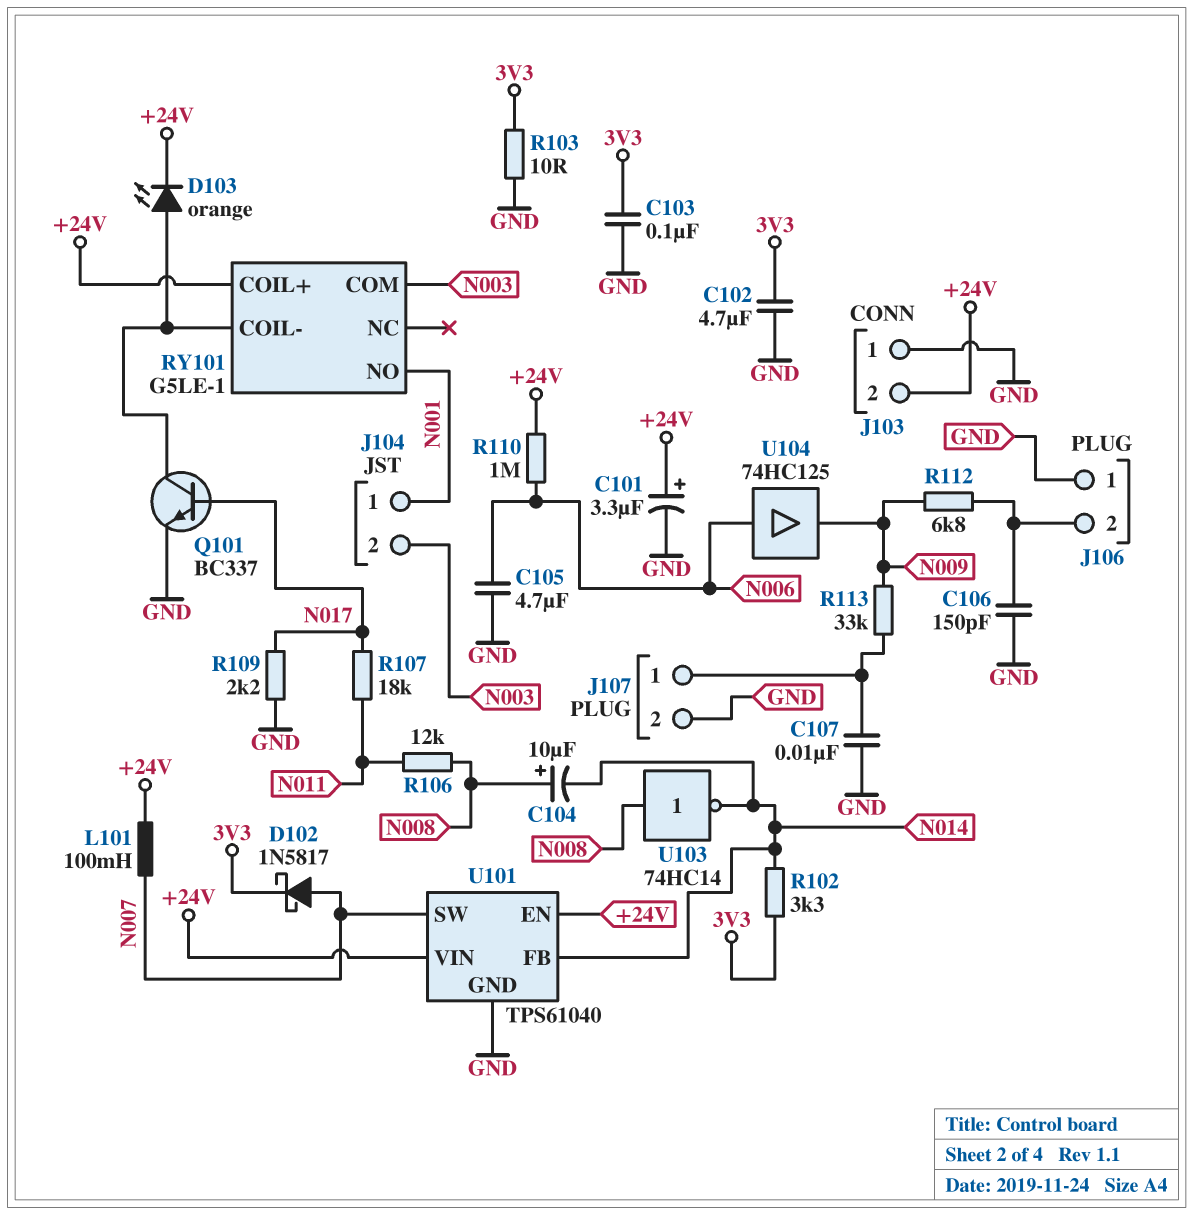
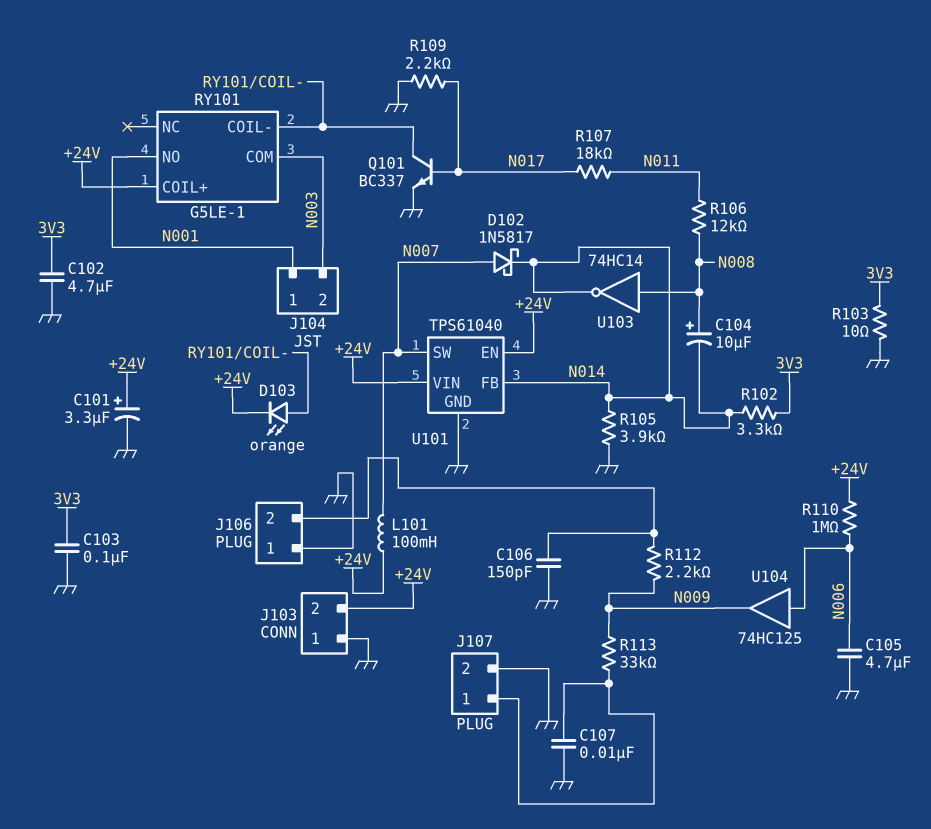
D102: schottky 1N5817 (A N007, K 3V3) -> schottky 1N5817 (A N007, K N014)
R105: none -> 3.9k (GND, N014)
R112: 6.8k (J106/2, N009) -> 2.2k (J106/2, N009)

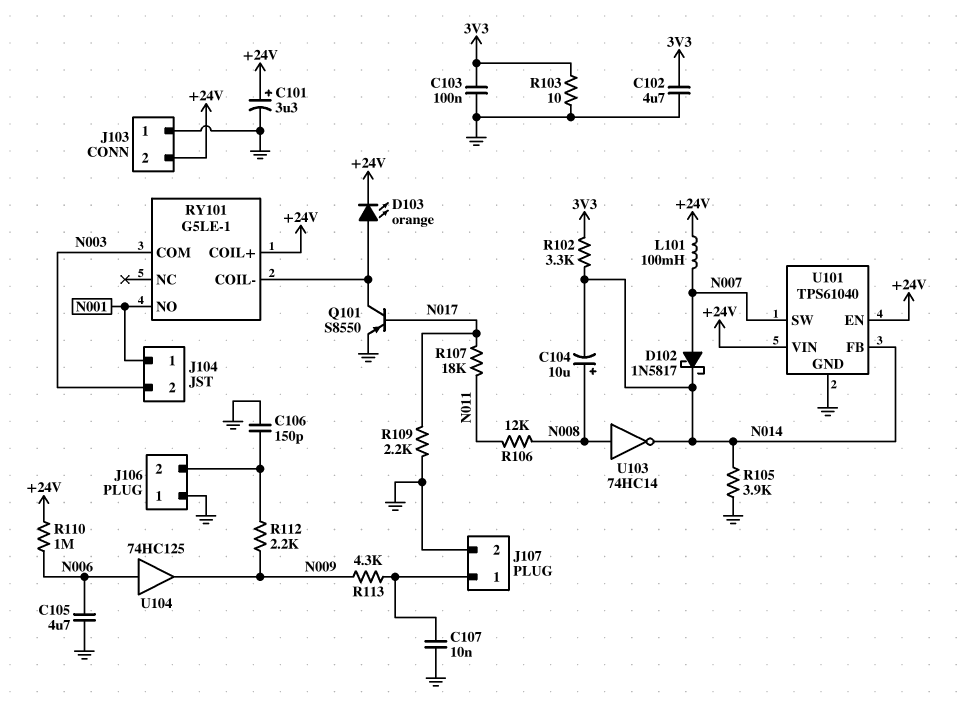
Q101: NPN BC337 (B N017, C RY101/COIL-, E GND) -> PNP S8550 (B N017, C RY101/COIL-, E GND)
R113: 33k (J107/1, N009) -> 4.3k (J107/1, N009)

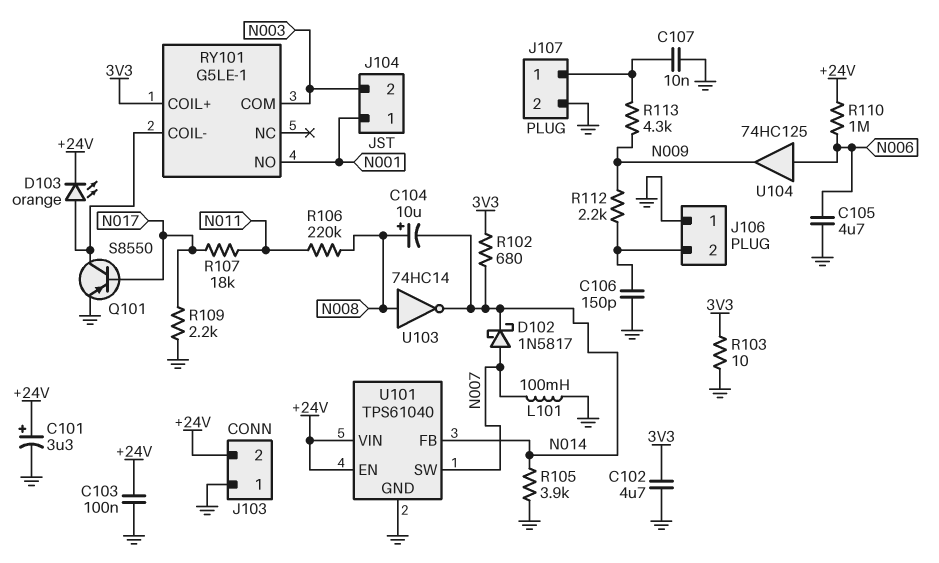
C103: 100nF (3V3, GND) -> 100nF (+24V, GND)
L101: 100mH (+24V, N007) -> 100mH (GND, N007)
R102: 3.3k (3V3, N014) -> 680 (3V3, N014)
R106: 12k (N008, N011) -> 220k (N008, N011)
RY101 pin COIL+: +24V -> 3V3

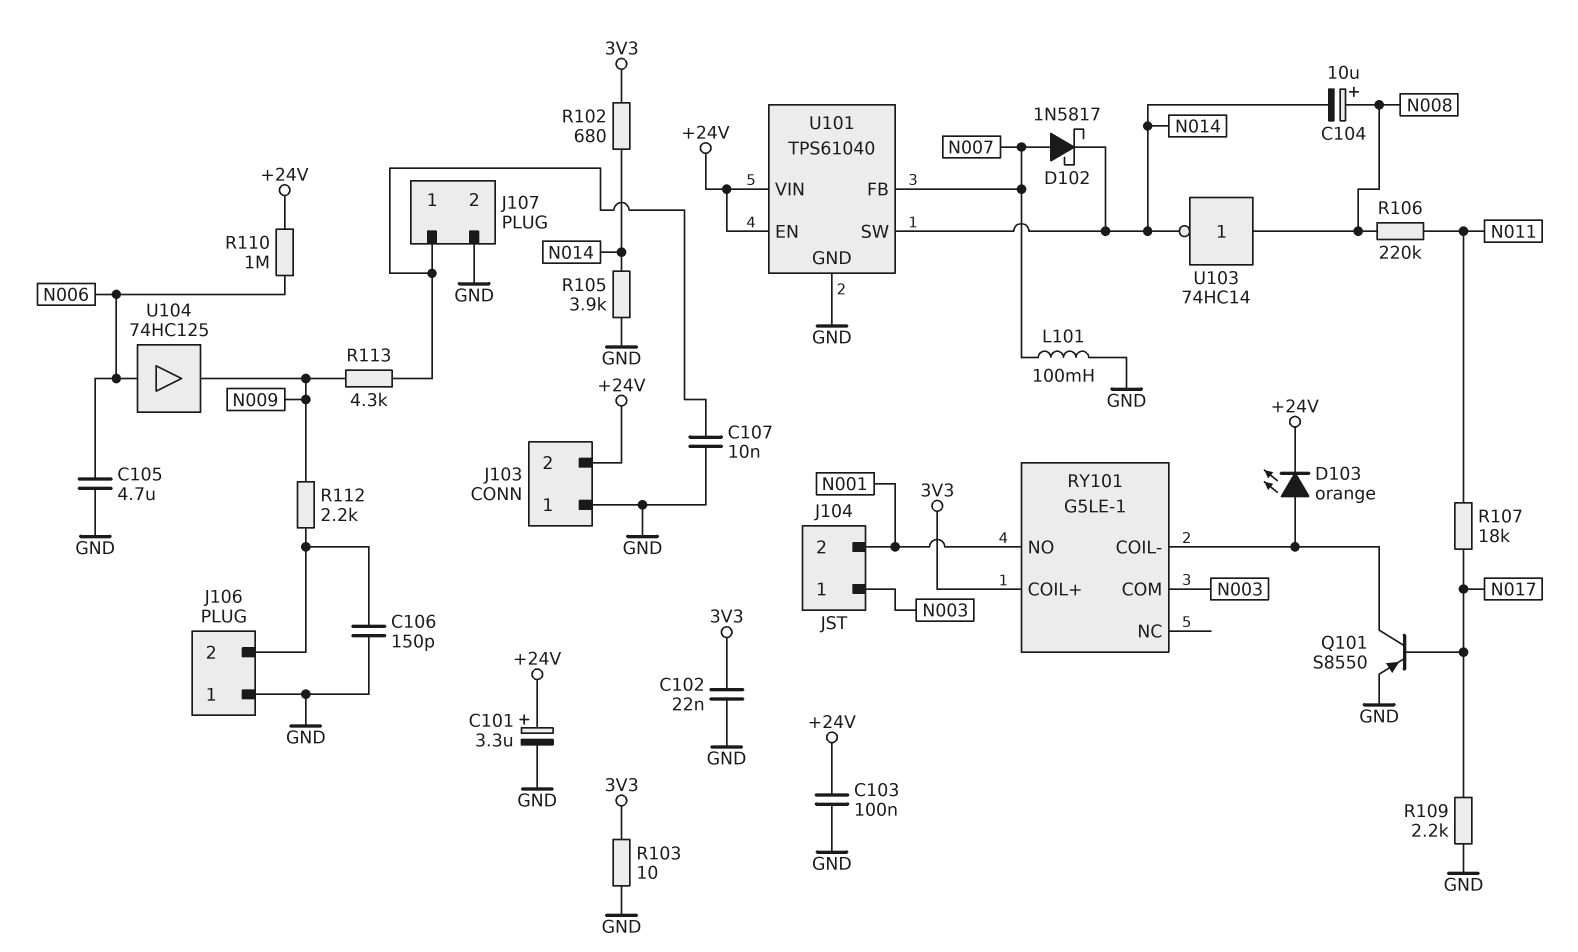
C102: 4.7uF (3V3, GND) -> 22nF (3V3, GND)
J104 pin 1: N001 -> N003
J104 pin 2: N003 -> N001
U101 pin FB: N014 -> N007
U101 pin SW: N007 -> N014

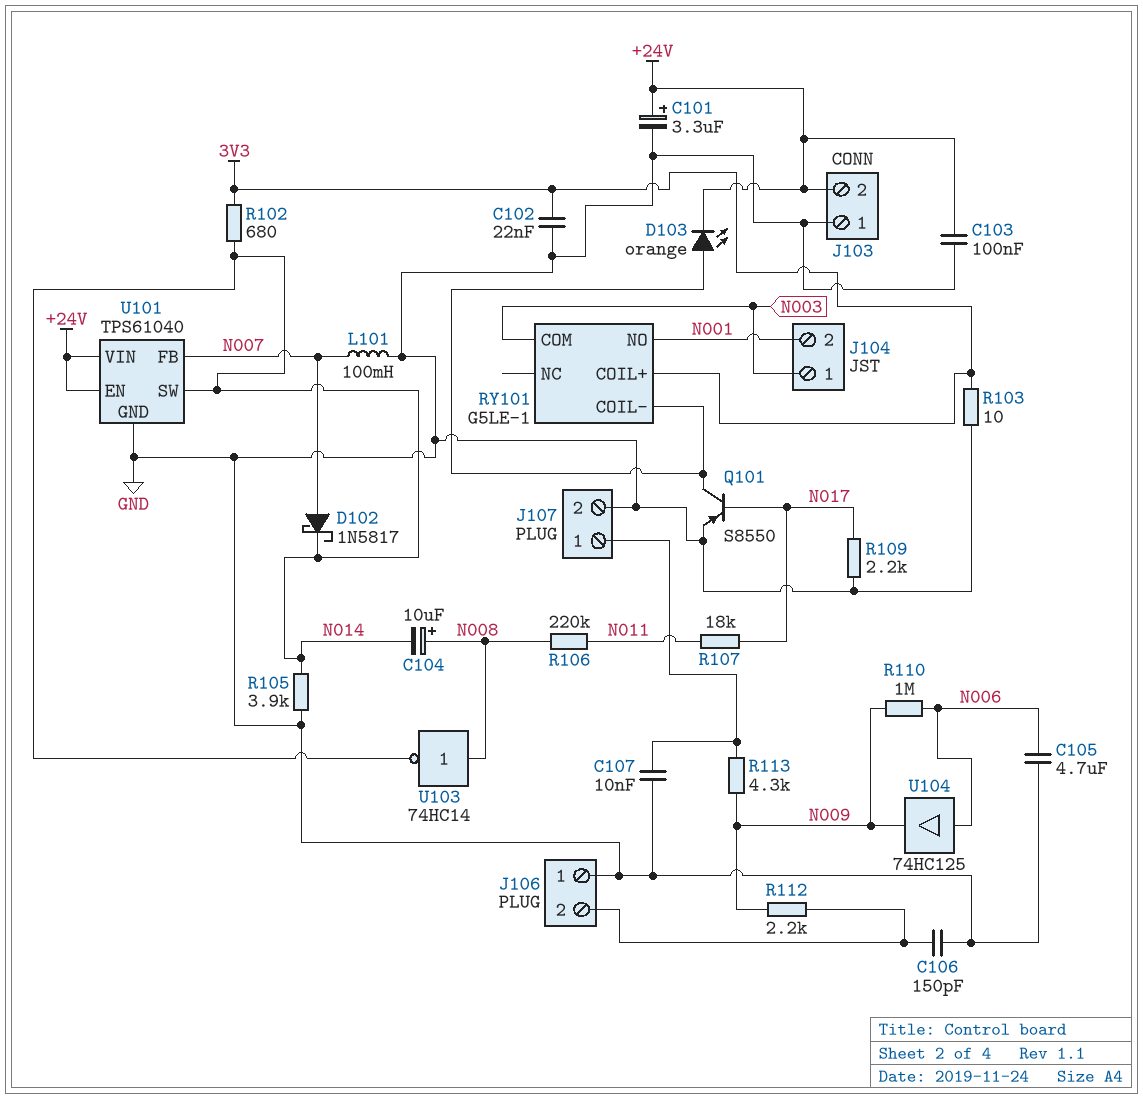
R110: 1M (+24V, N006) -> 1M (N006, N009)

